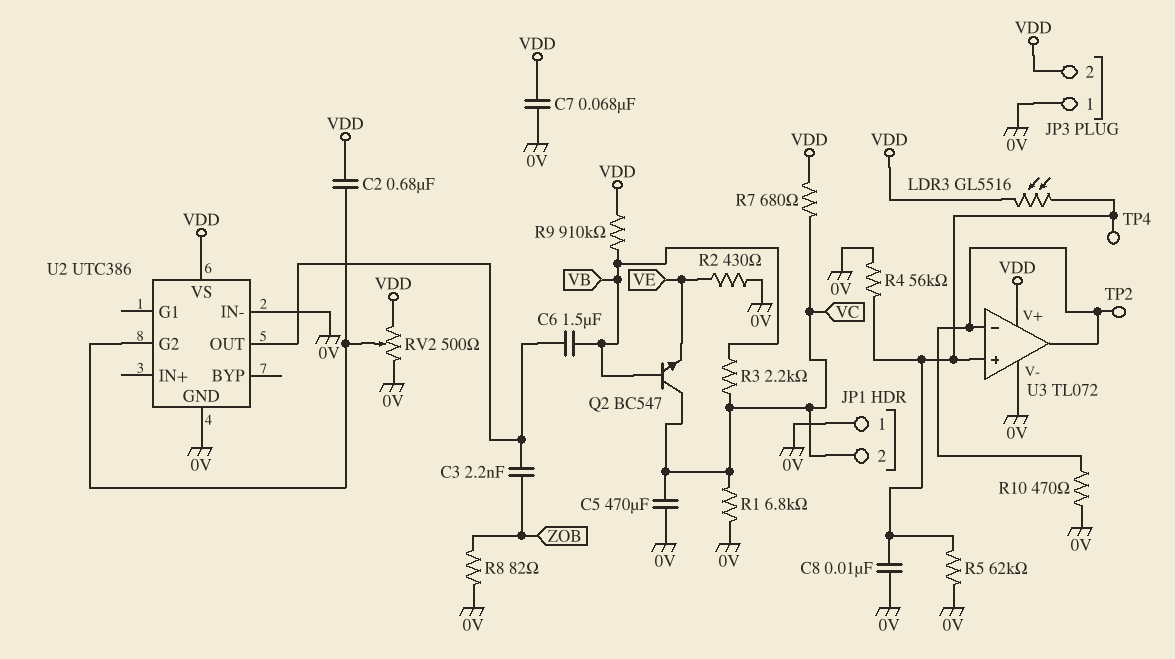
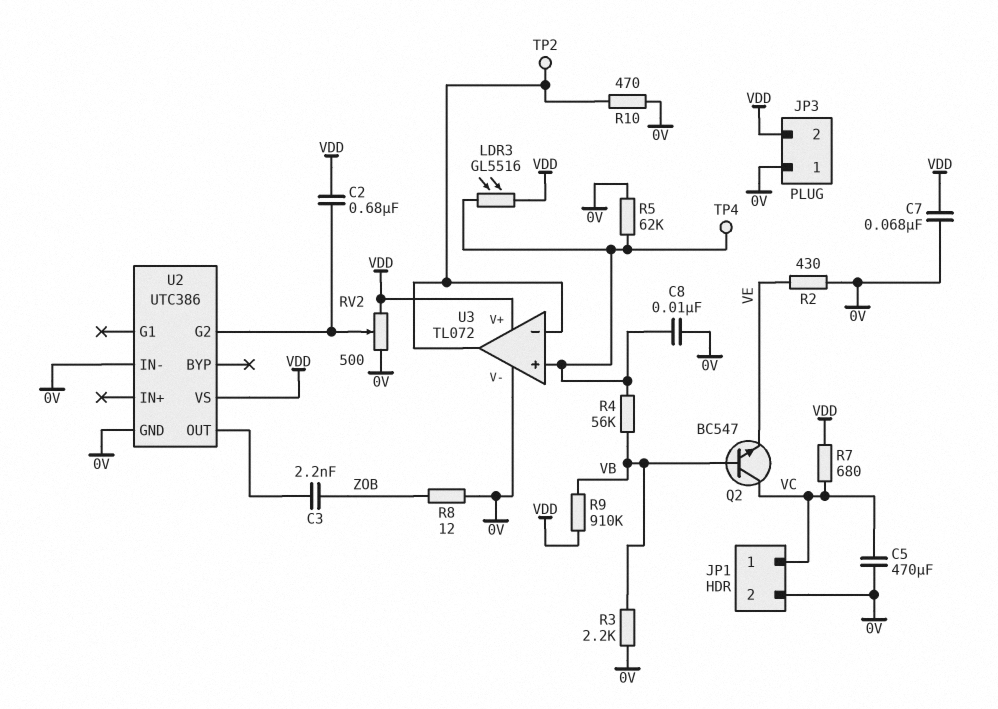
C6: 1.5uF (U2/OUT, VB) -> none
JP1 pin 1: 0V -> VC
JP1 pin 2: VC -> 0V
R1: 6.8k (0V, VC) -> none
R3: 2.2k (VB, VC) -> 2.2k (0V, VB)
R4: 56k (0V, U3/in+) -> 56k (U3/in+, VB)
R8: 82 (0V, ZOB) -> 12 (0V, ZOB)

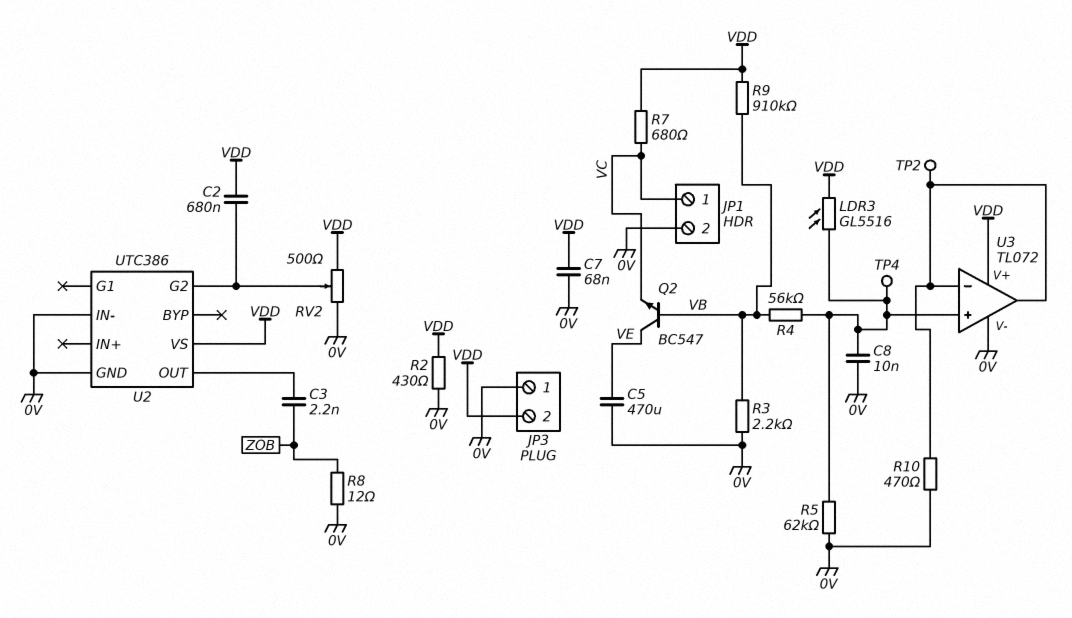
C5: 470uF (0V, VC) -> 470uF (0V, VE)
Q2: NPN BC547 (B VB, C VC, E VE) -> NPN BC547 (B VB, C VE, E VC)
R2: 430 (0V, VE) -> 430 (0V, VDD)

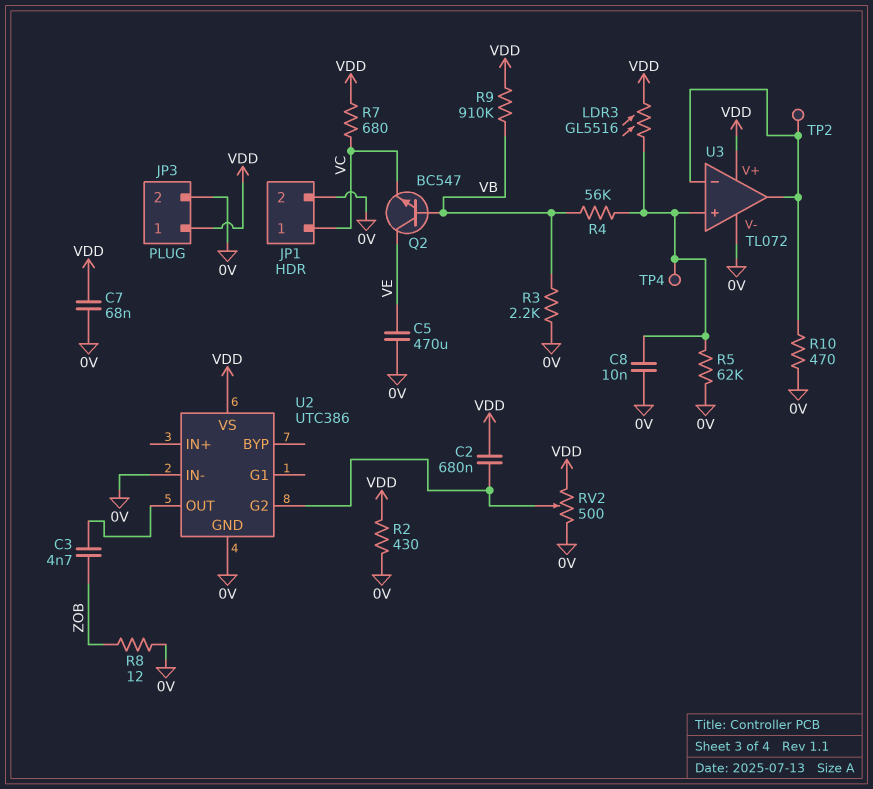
C3: 2.2nF (U2/OUT, ZOB) -> 4.7nF (U2/OUT, ZOB)
JP3 pin 1: 0V -> VDD
JP3 pin 2: VDD -> 0V

